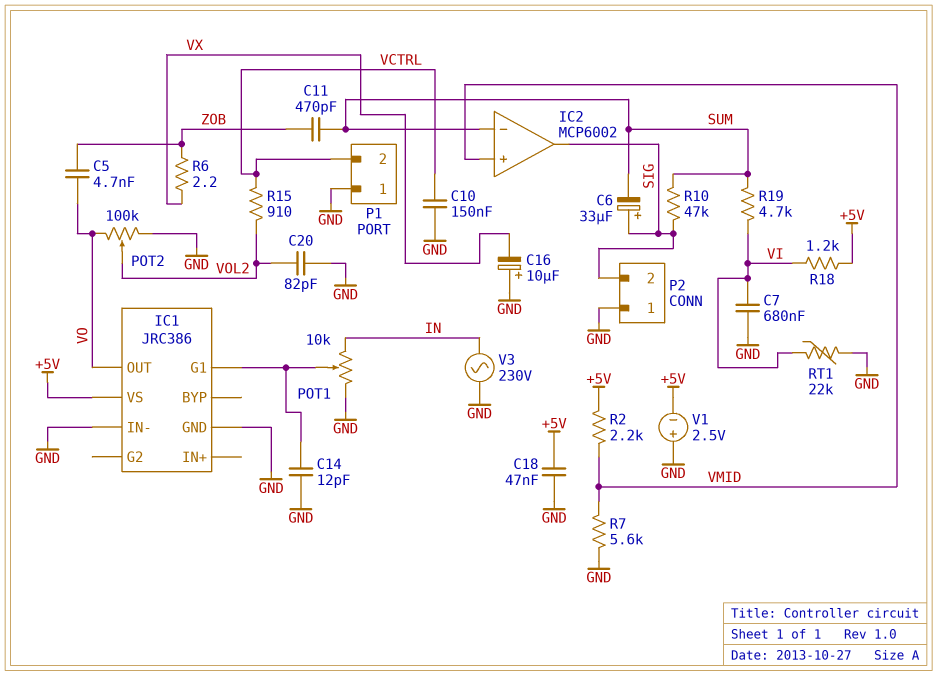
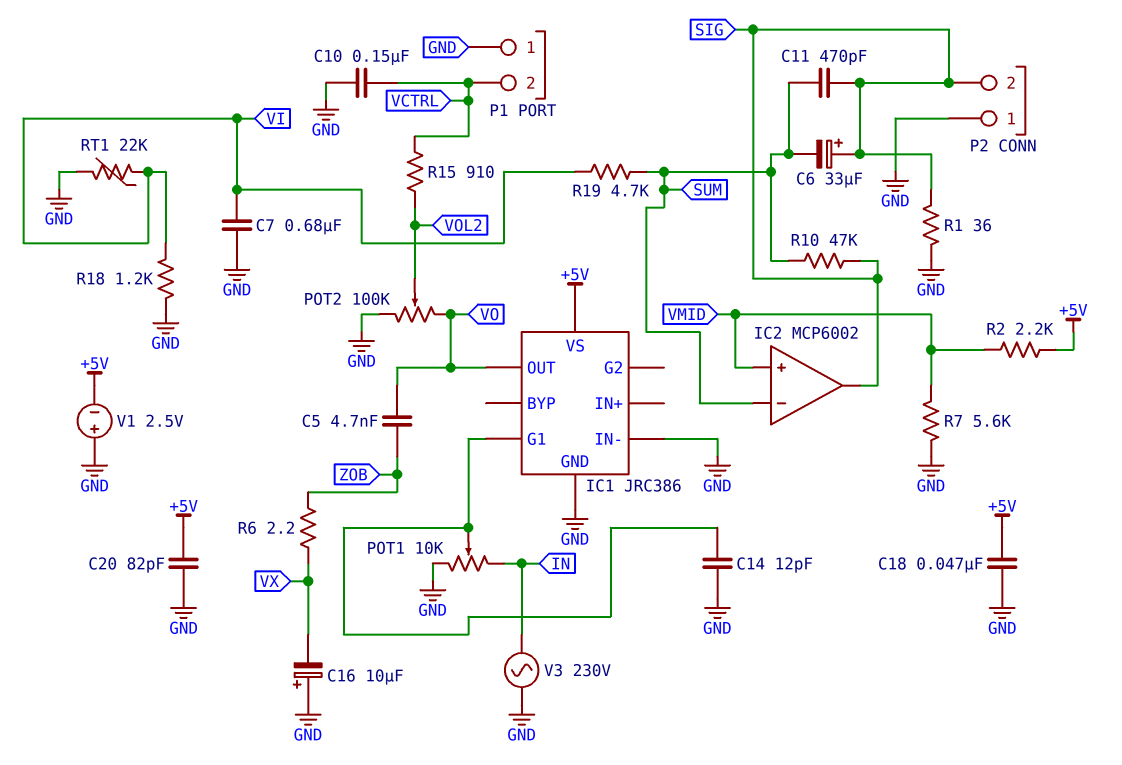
C11: 470pF (SUM, ZOB) -> 470pF (SIG, SUM)
C20: 82pF (GND, VOL2) -> 82pF (+5V, GND)
R1: none -> 36 (GND, SIG)
R18: 1.2k (+5V, VI) -> 1.2k (GND, VI)

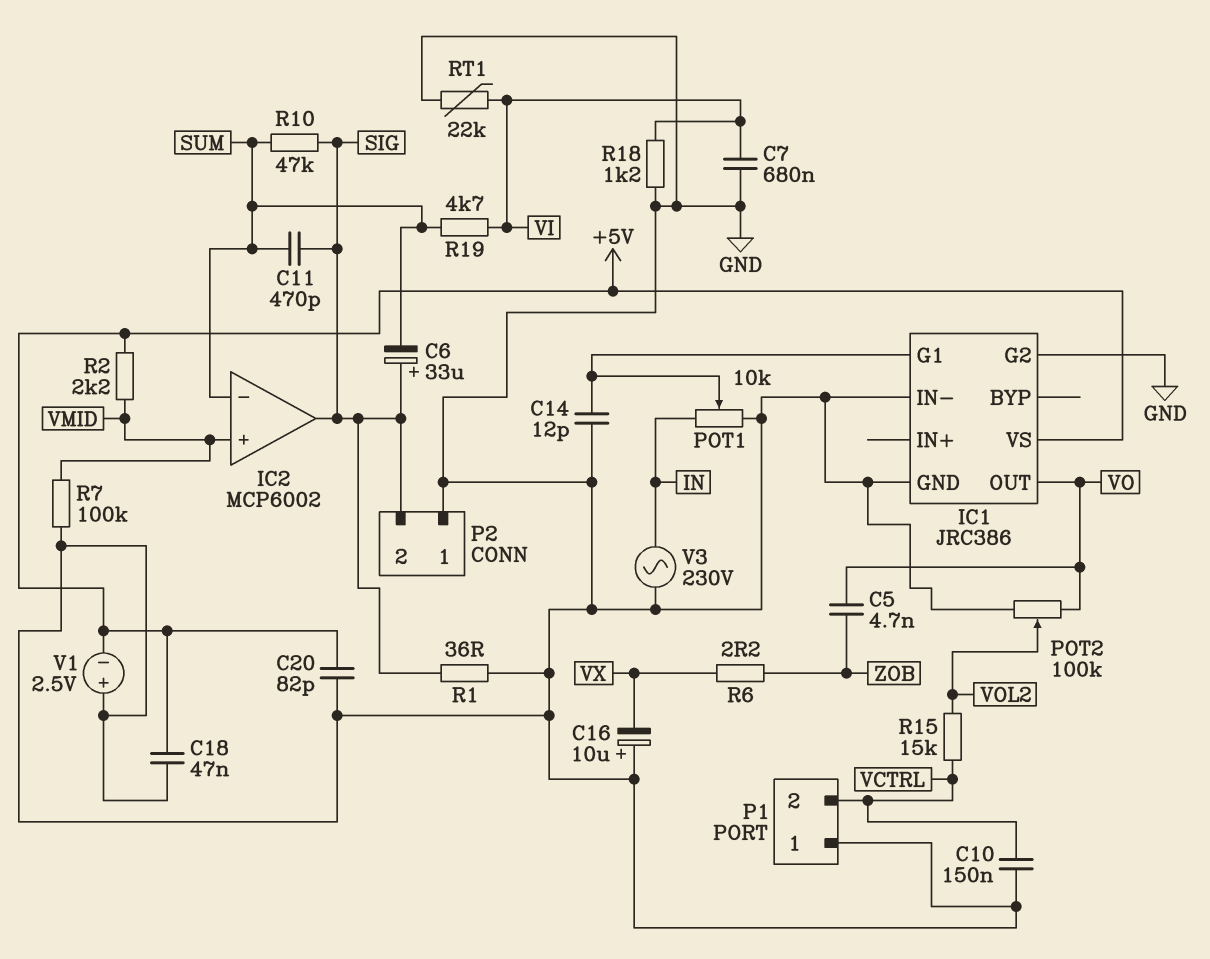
IC1 pin G2: none -> GND
R7: 5.6k (GND, VMID) -> 100k (GND, VMID)
R15: 910 (VCTRL, VOL2) -> 15k (VCTRL, VOL2)

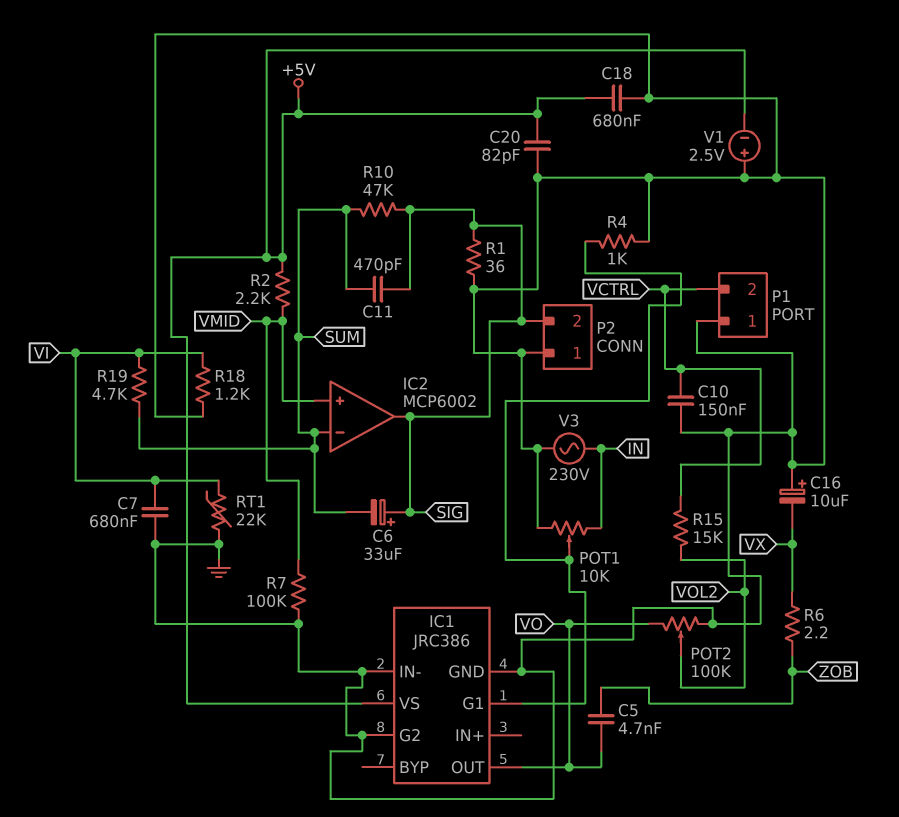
C14: 12pF (GND, IC1/G1) -> none
C18: 47nF (+5V, GND) -> 680nF (+5V, GND)
R4: none -> 1k (GND, IC1/G1)

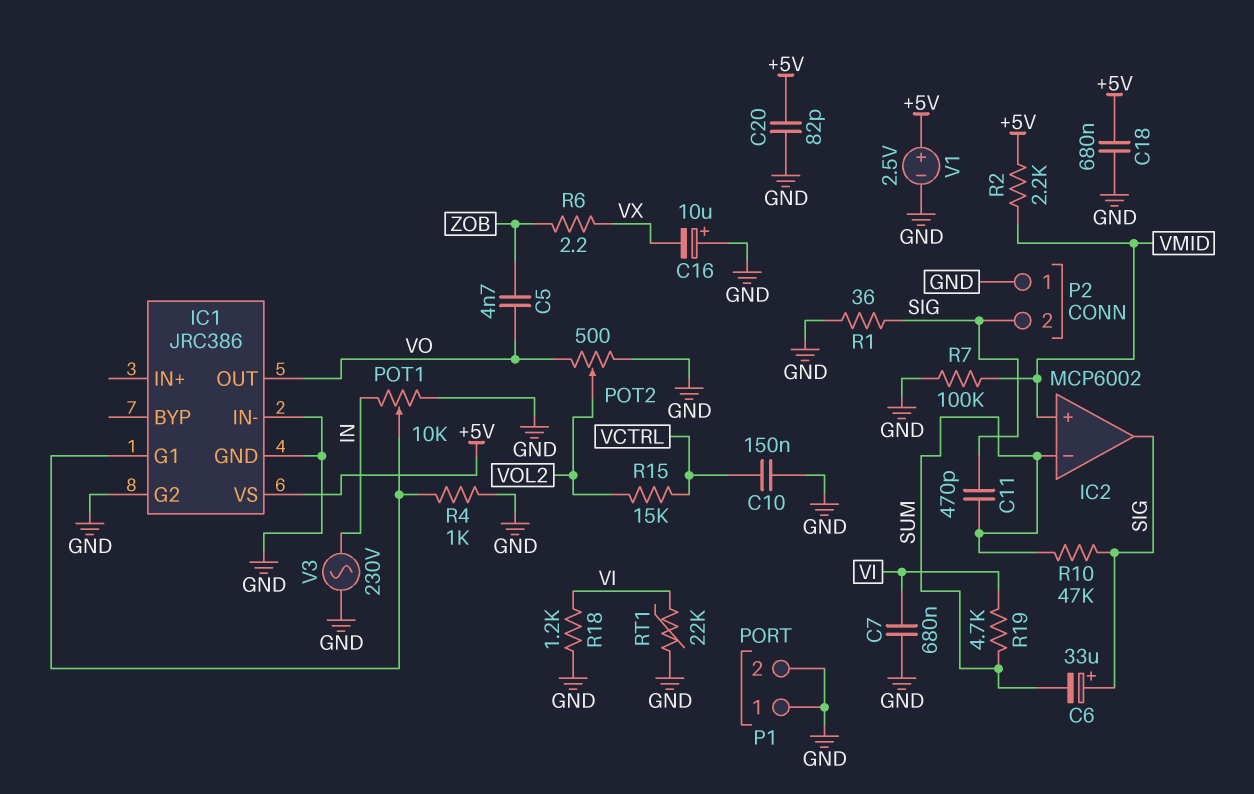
P1 pin 2: VCTRL -> GND
POT2: 100k (GND, VO, wiper VOL2) -> 500 (GND, VO, wiper VOL2)
V1: 2.5V (plus GND, minus +5V) -> 2.5V (plus +5V, minus GND)

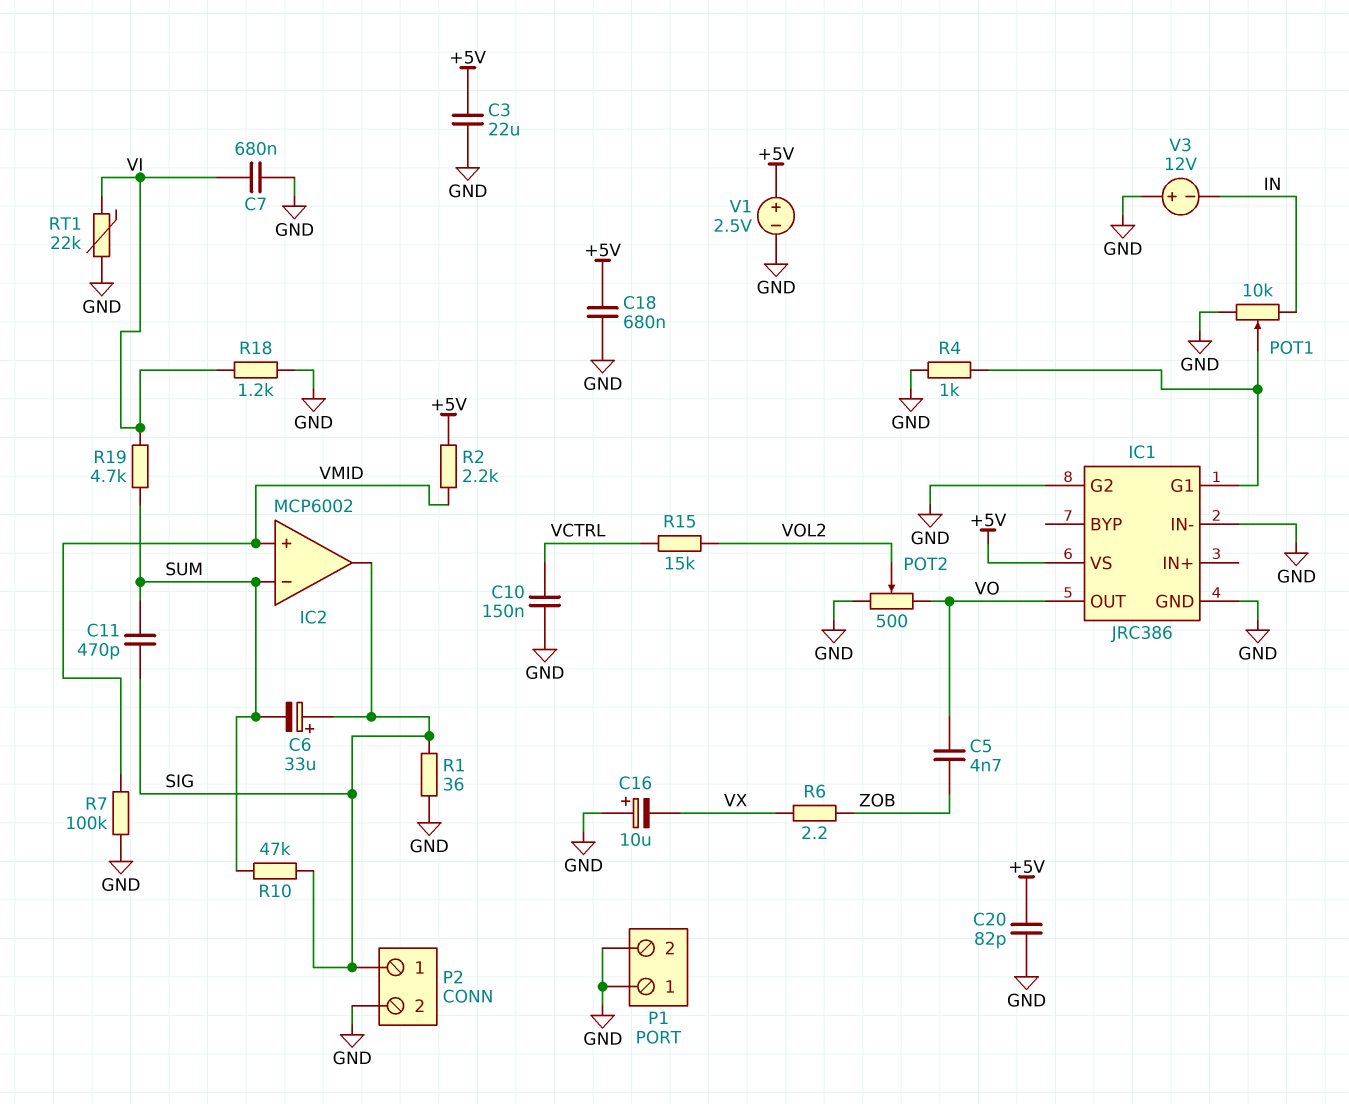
C3: none -> 22uF (+5V, GND)
P2 pin 1: GND -> SIG
P2 pin 2: SIG -> GND
V3: AC 230V (GND, IN) -> 12V (plus GND, minus IN)

